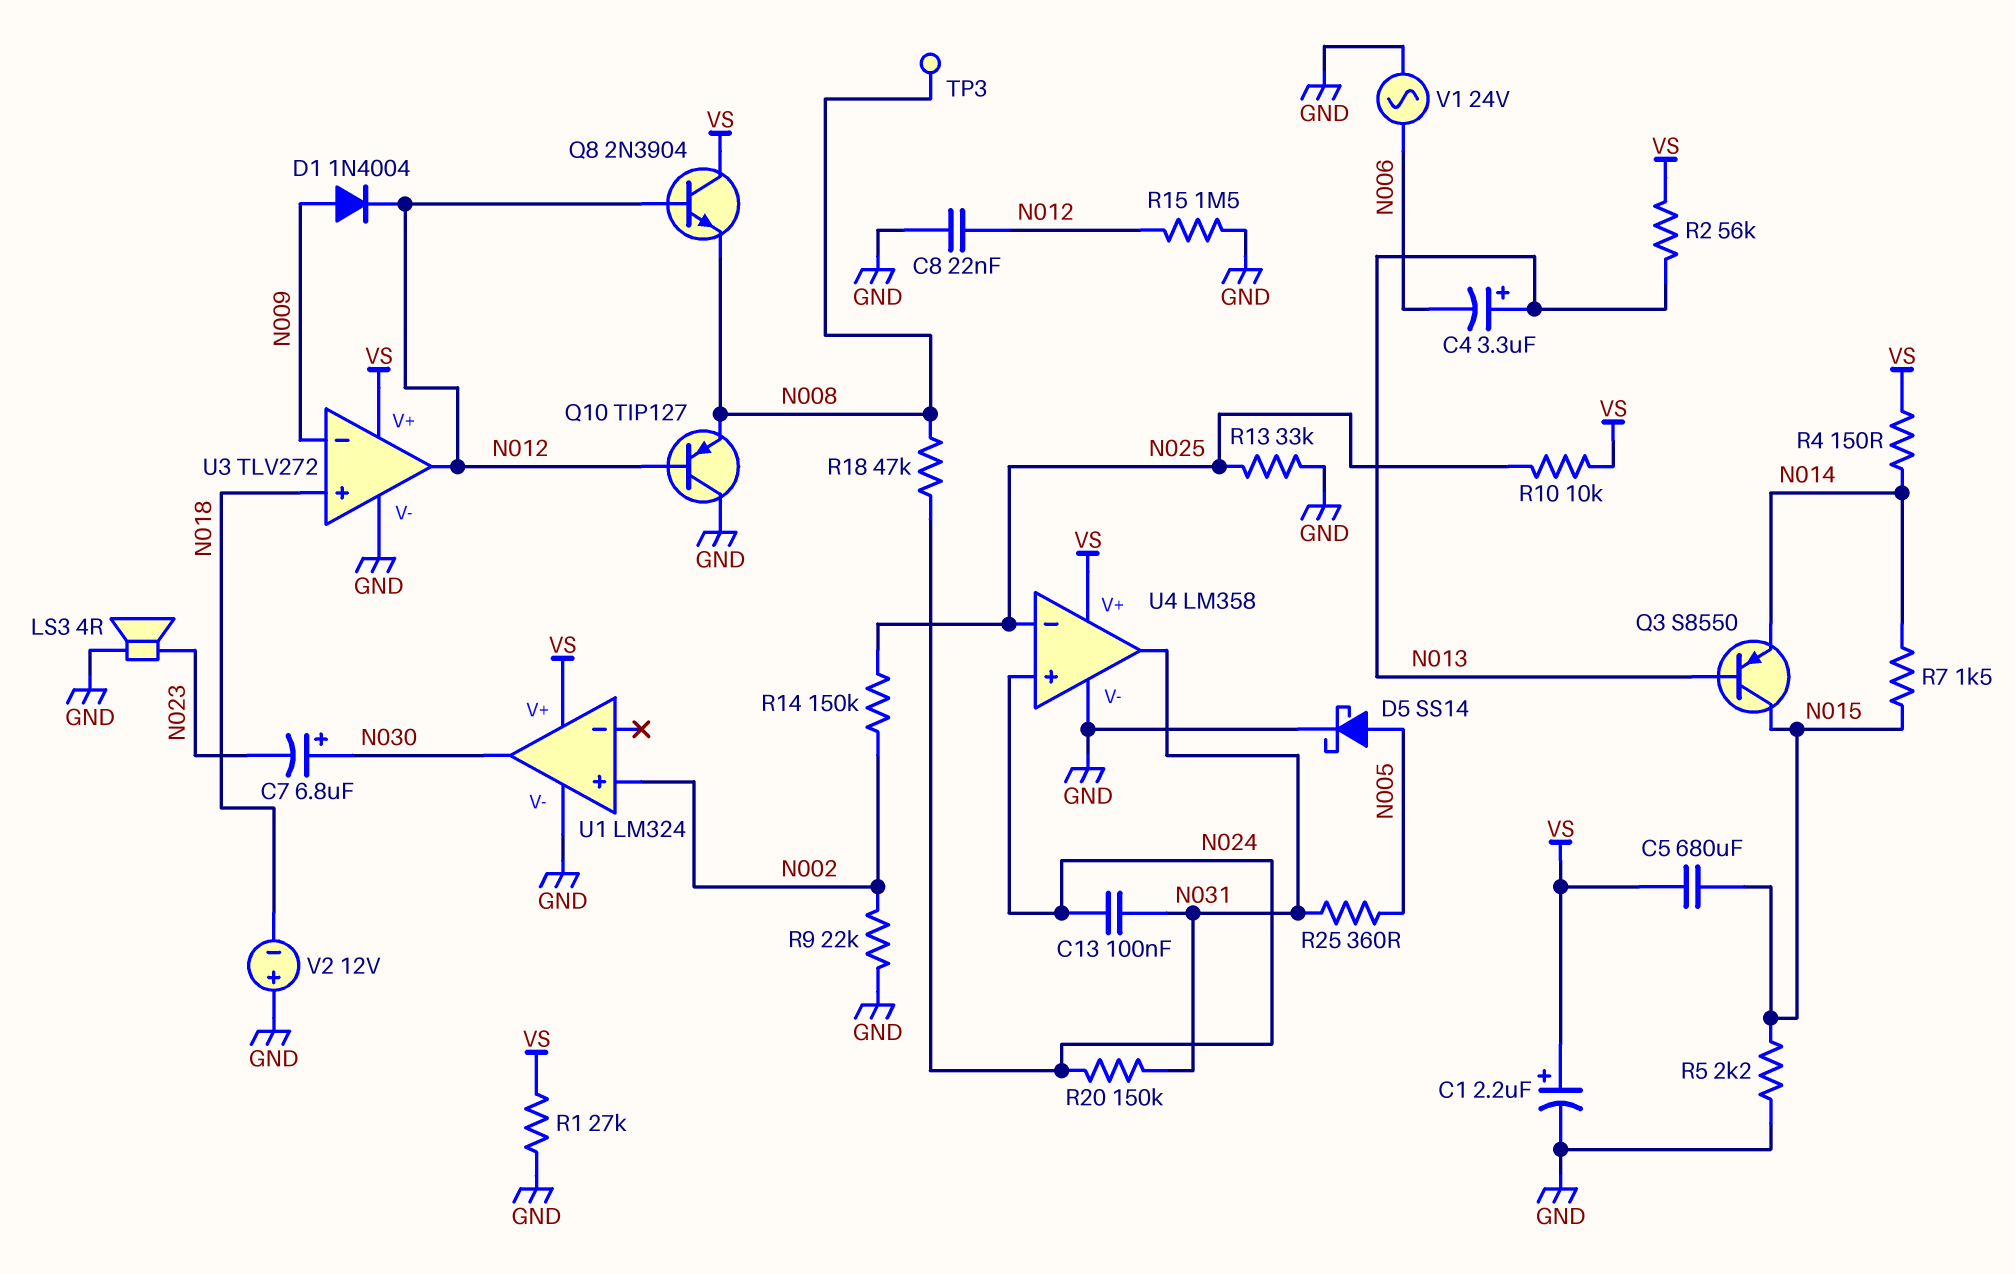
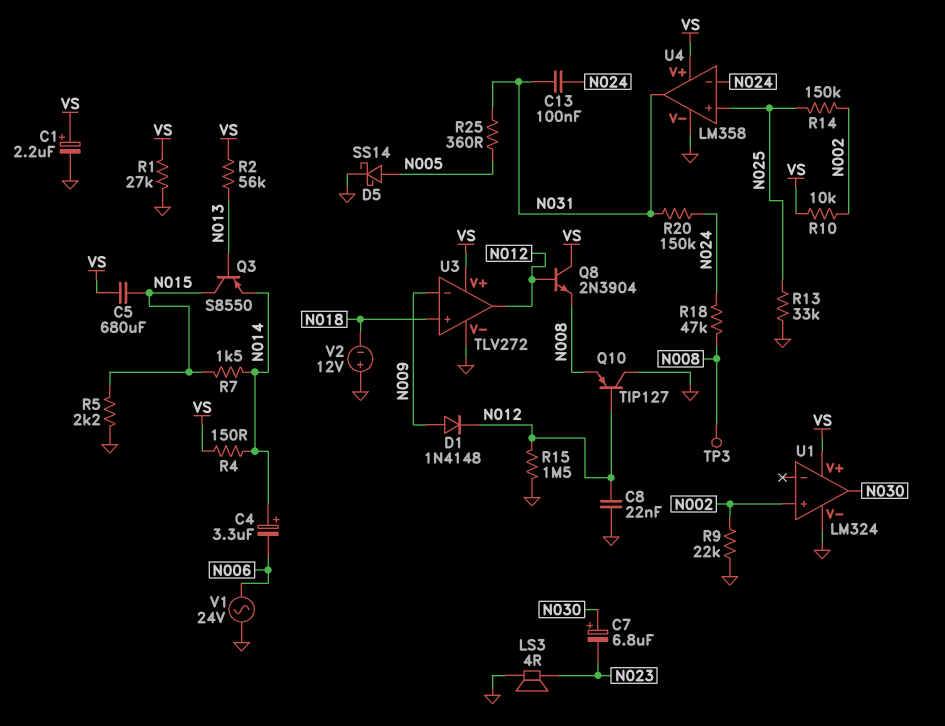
C4: 3.3uF (plus N013, minus N006) -> 3.3uF (plus N014, minus N006)
D1: diode 1N4004 (A N009, K N012) -> diode 1N4148 (A N009, K N012)
R10: 10k (N025, VS) -> 10k (N002, VS)
U4 pin in+: N024 -> N025
U4 pin in-: N025 -> N024

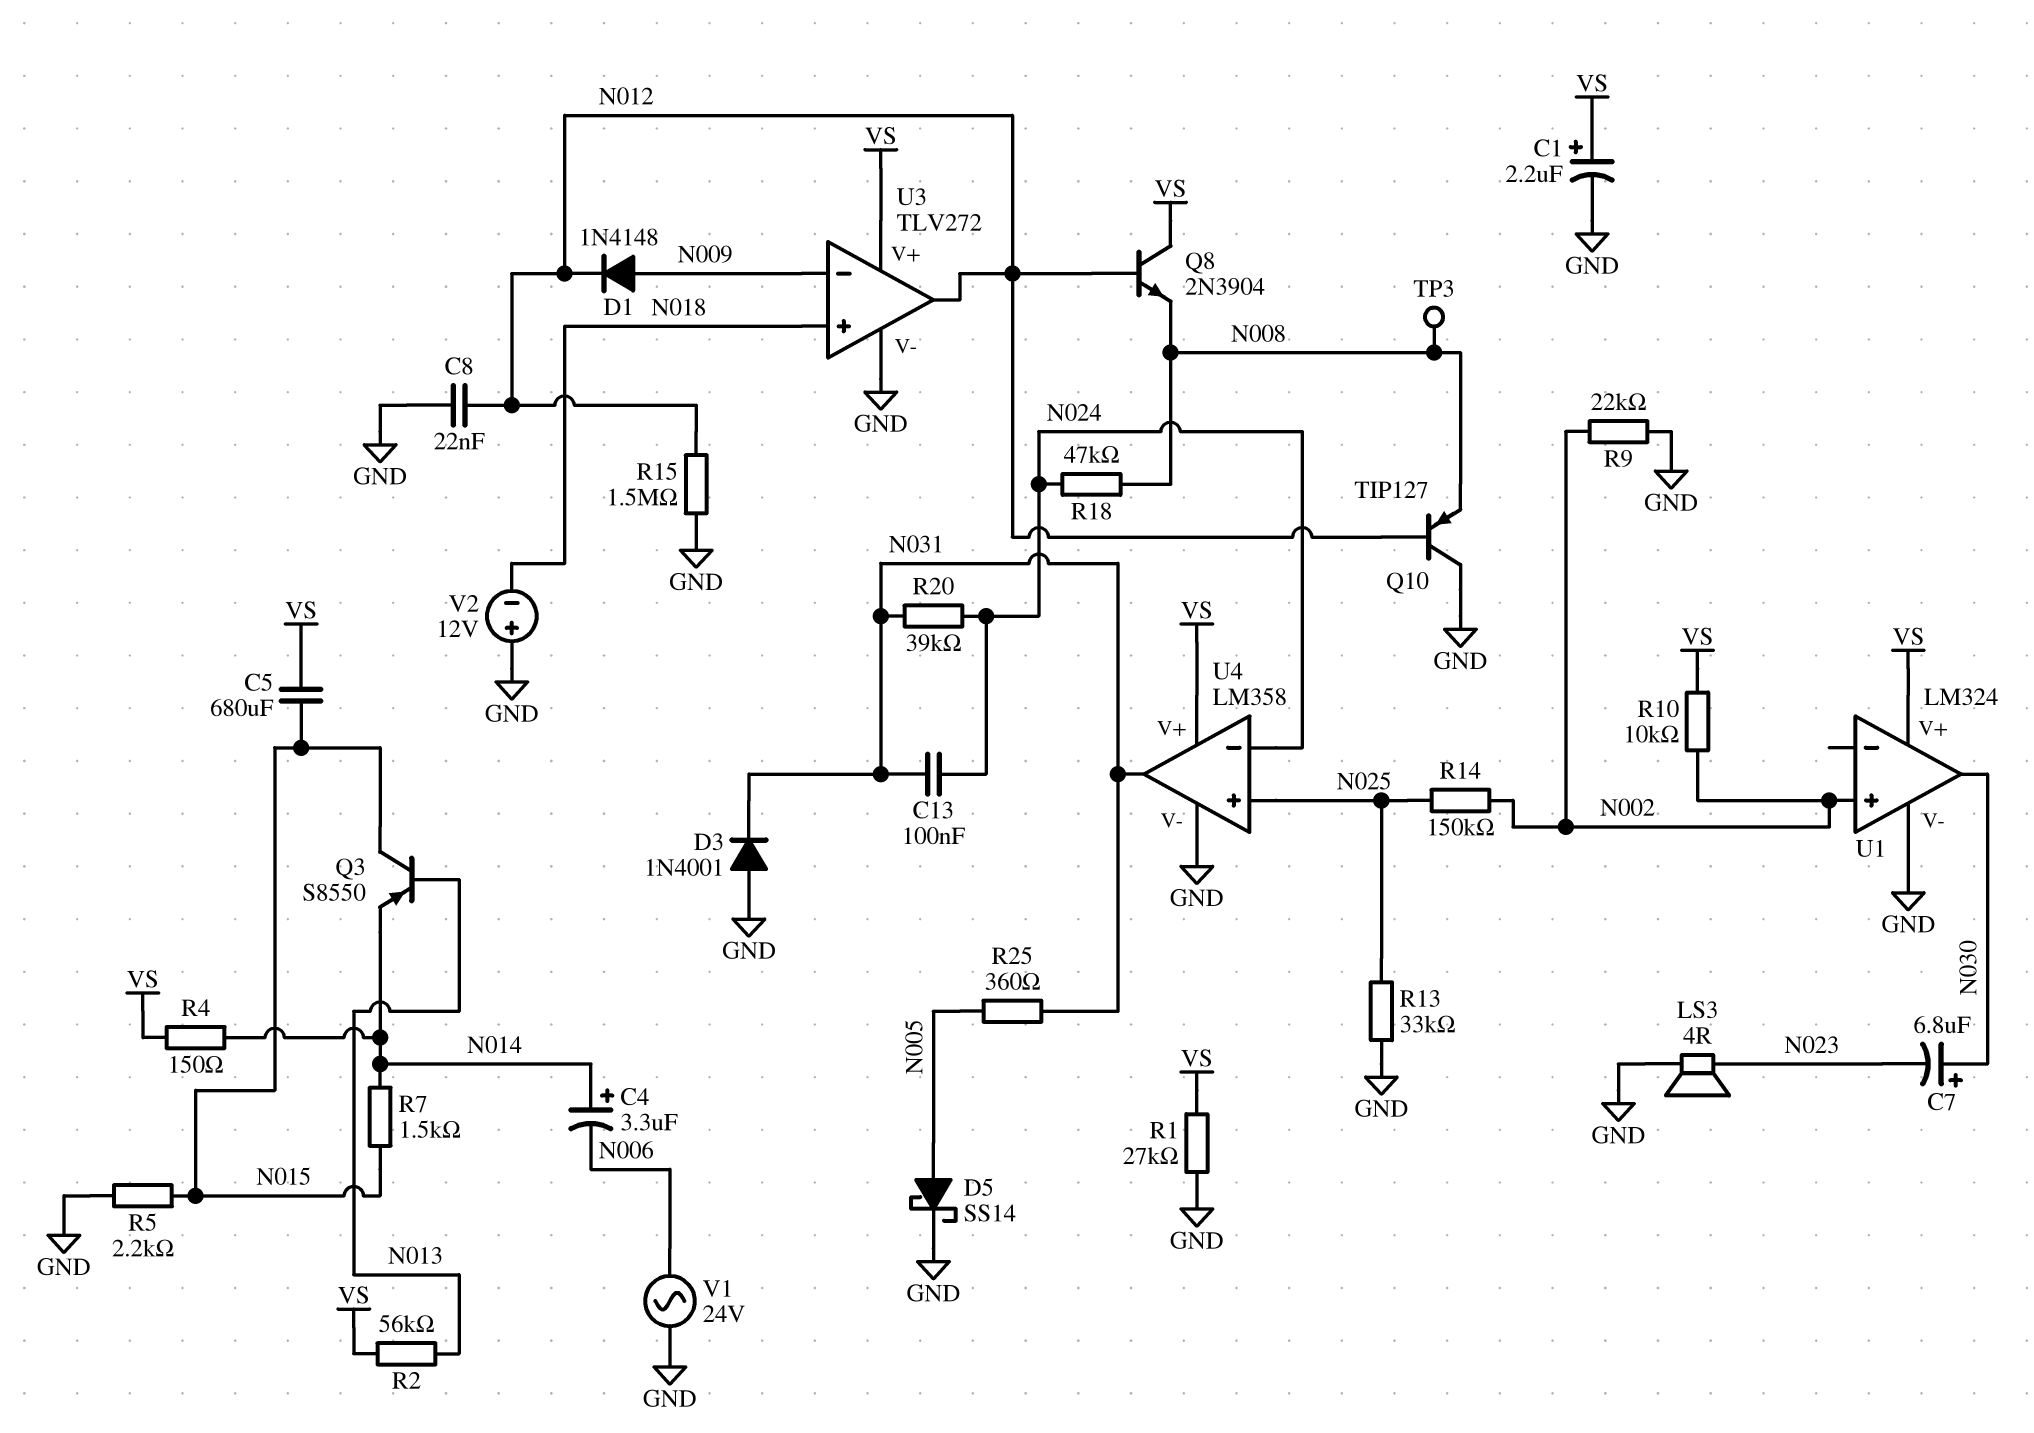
D3: none -> diode 1N4001 (A GND, K N031)
R20: 150k (N024, N031) -> 39k (N024, N031)

